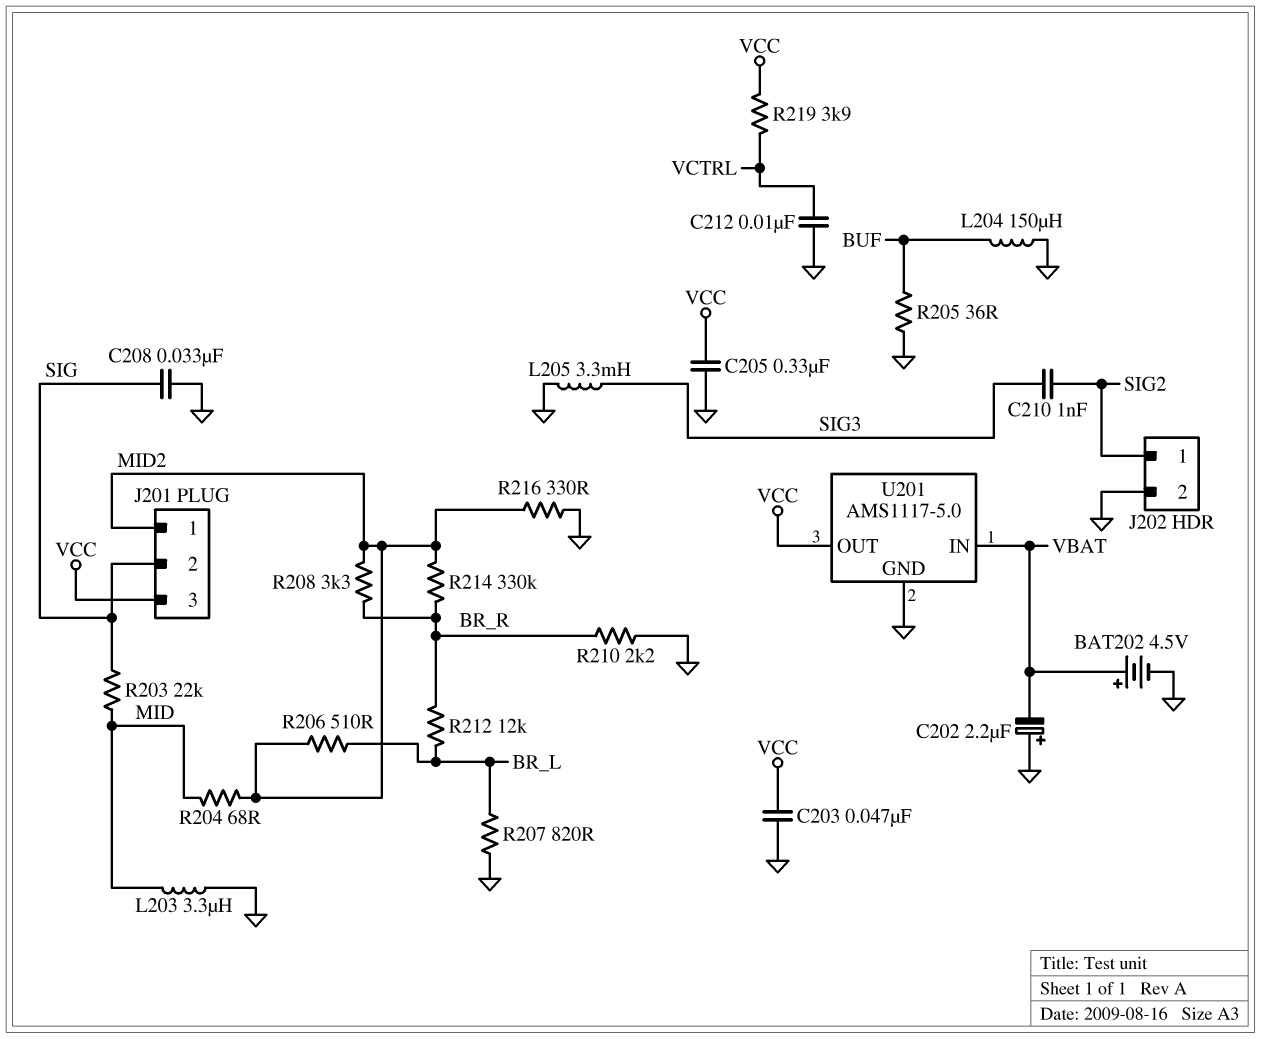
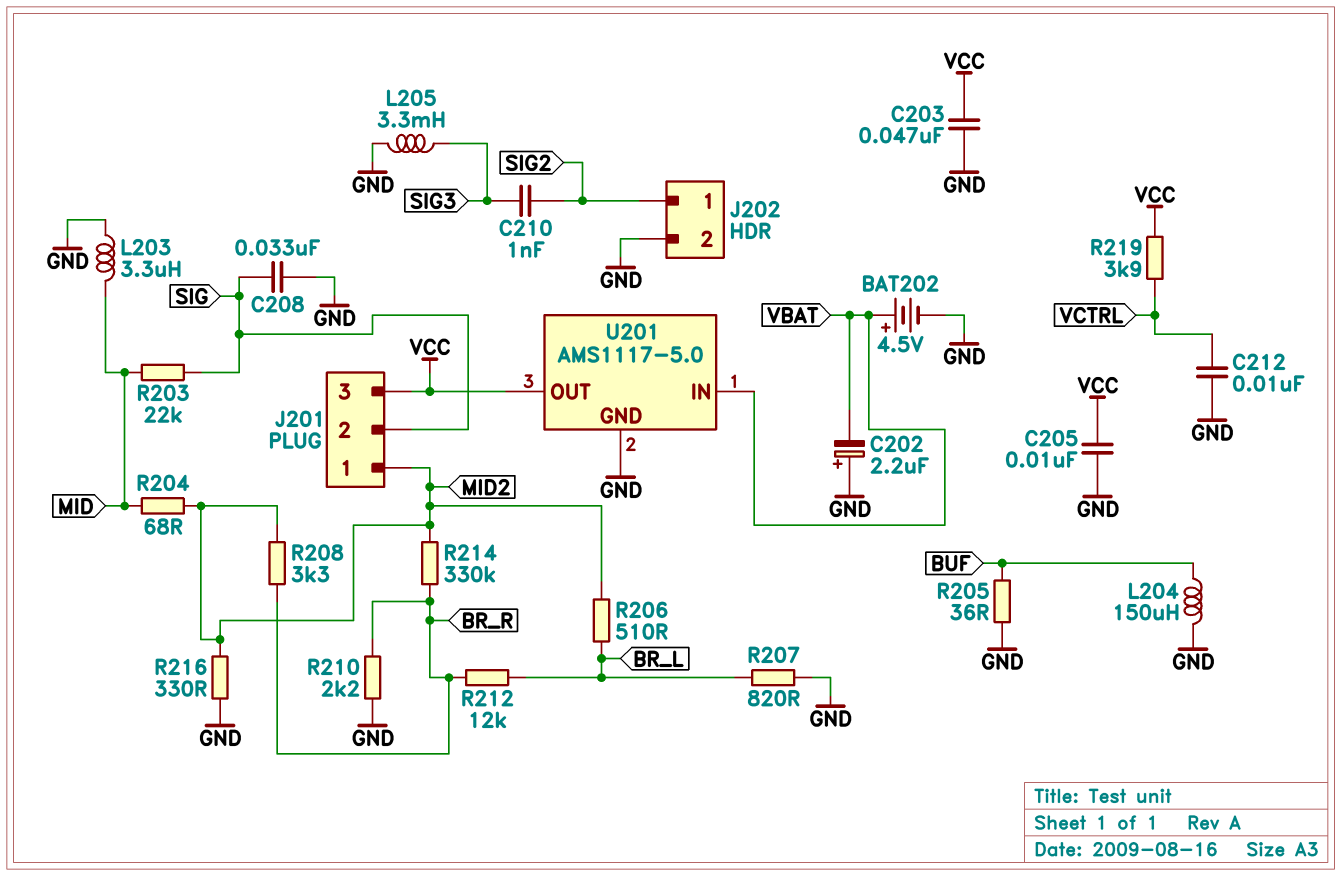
C205: 330nF (GND, VCC) -> 10nF (GND, VCC)

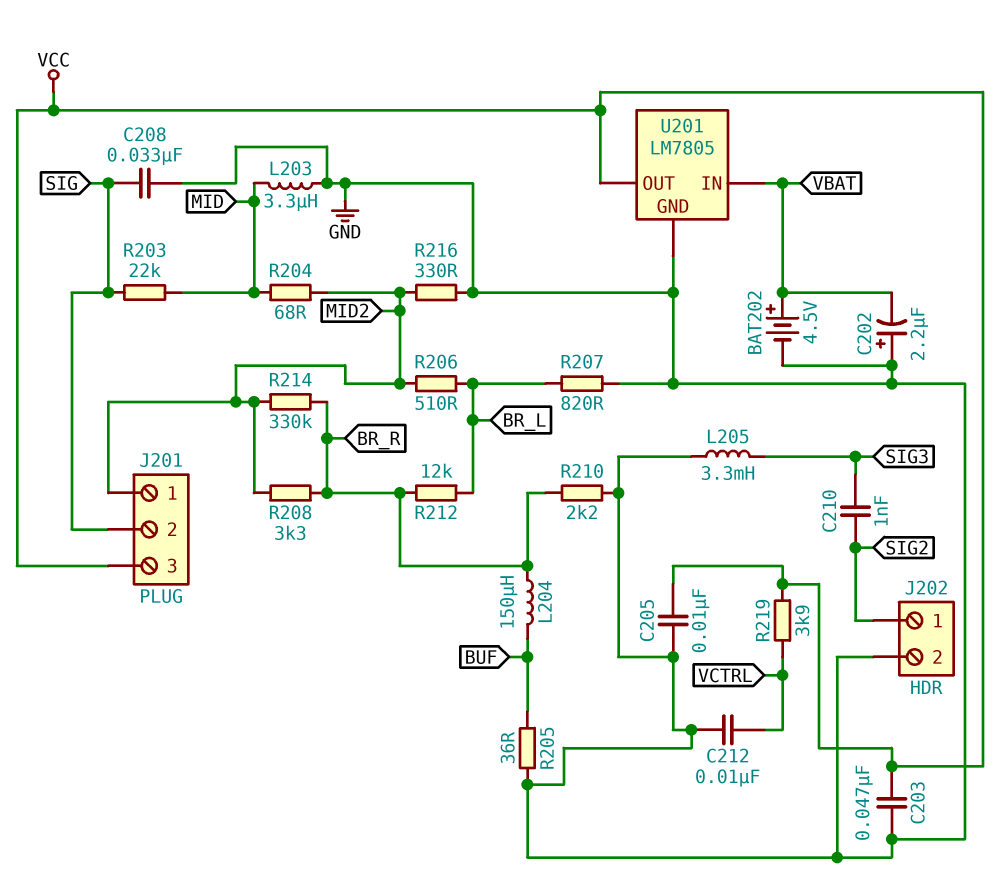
L204: 150uH (BUF, GND) -> 150uH (BR_R, BUF)
U201: AMS1117-5.0 -> LM7805

